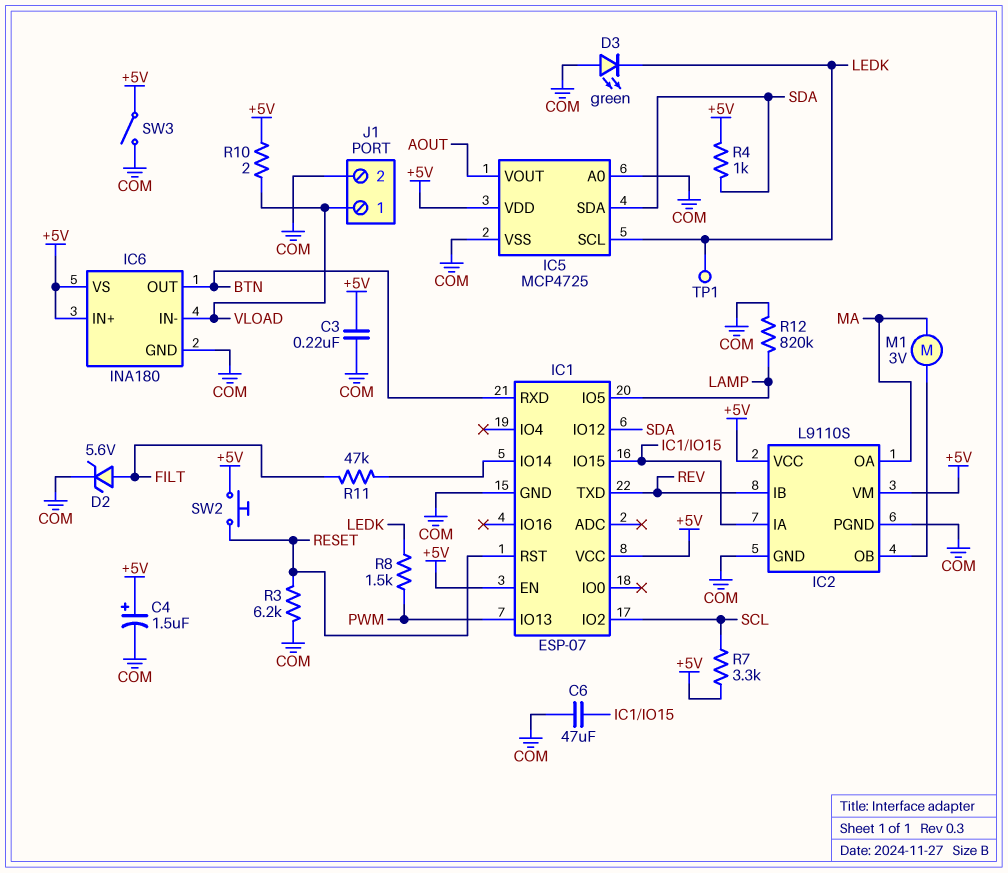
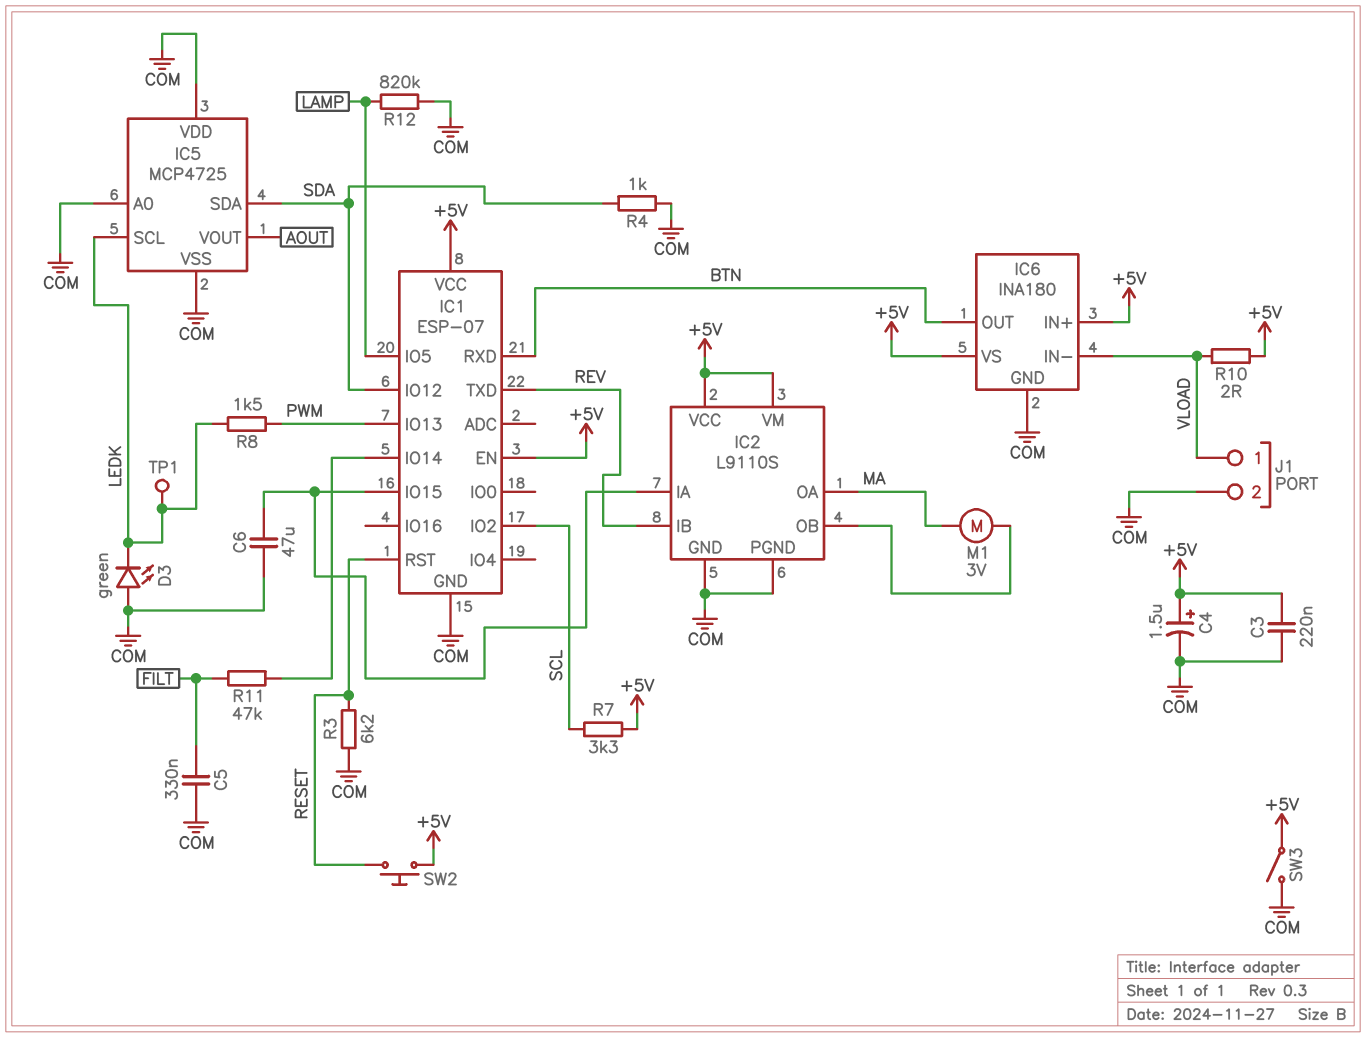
C5: none -> 330nF (COM, FILT)
D2: zener 5.6V (A FILT, K COM) -> none
IC5 pin VDD: +5V -> COM
R4: 1k (+5V, SDA) -> 1k (COM, SDA)

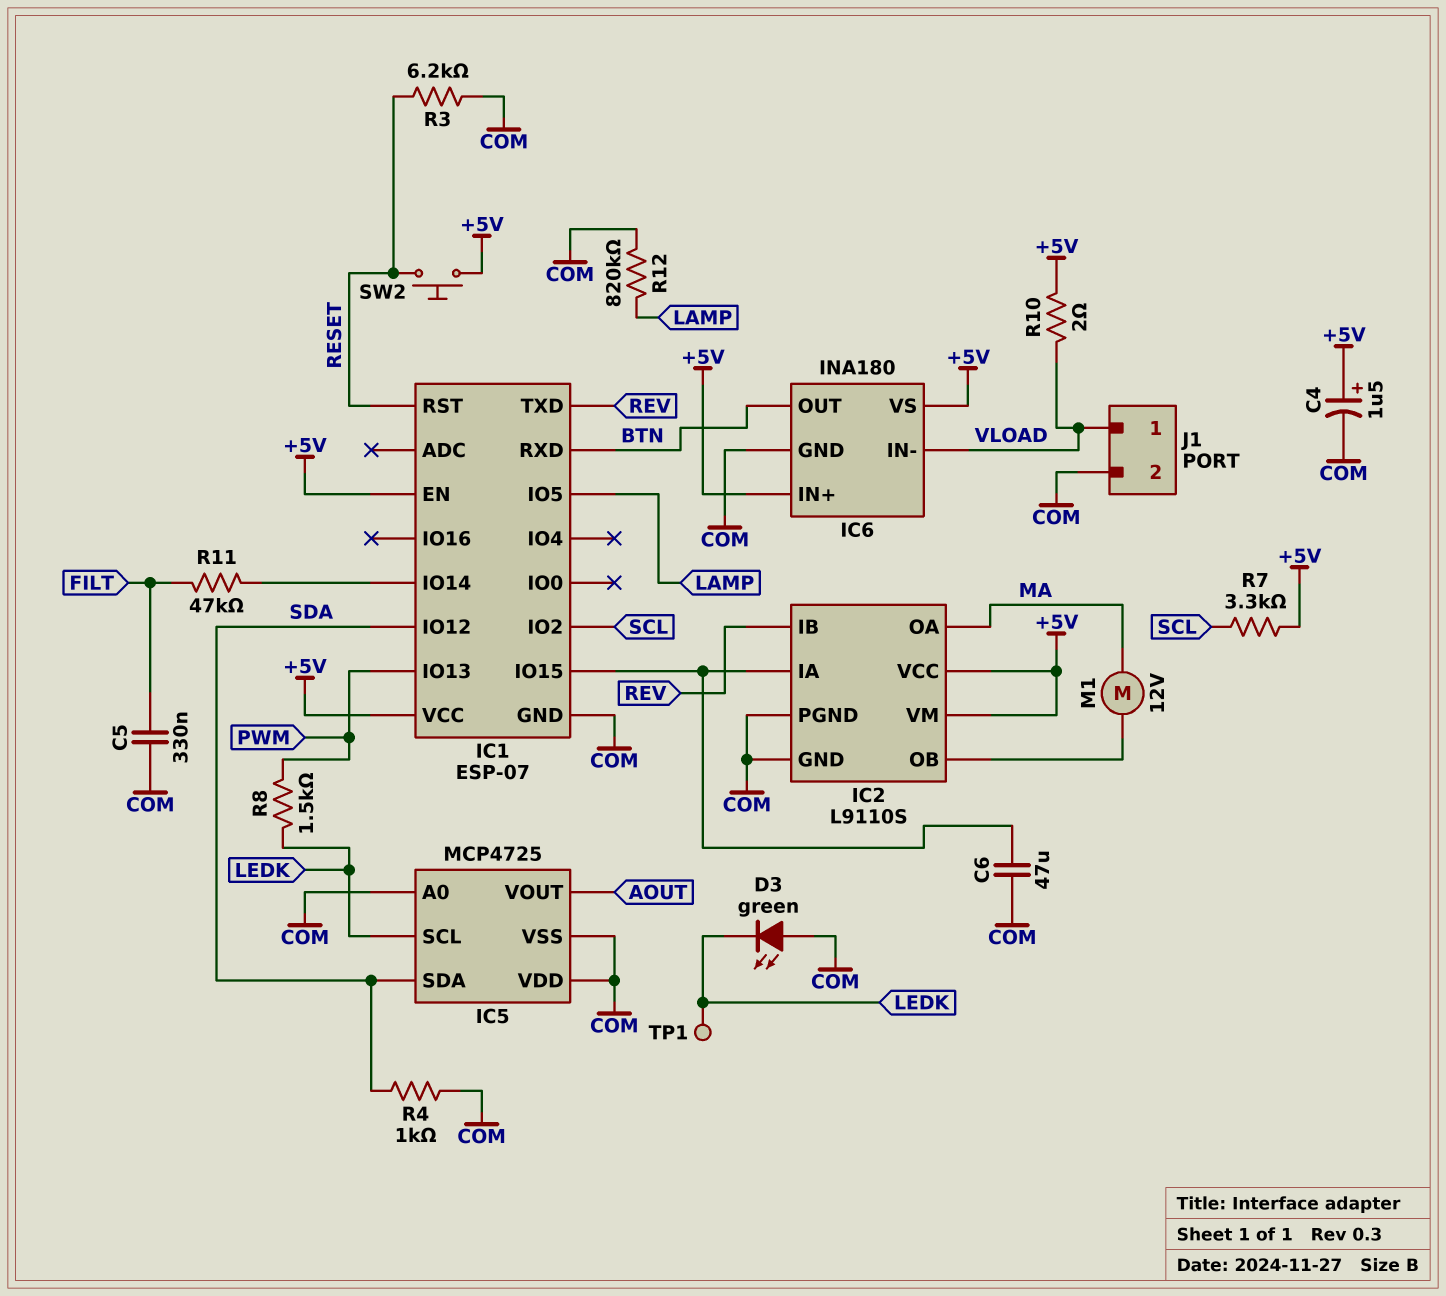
C3: 220nF (+5V, COM) -> none
M1: motor 3V (IC2/OB, MA) -> motor 12V (IC2/OB, MA)
SW3: switch (+5V, COM) -> none

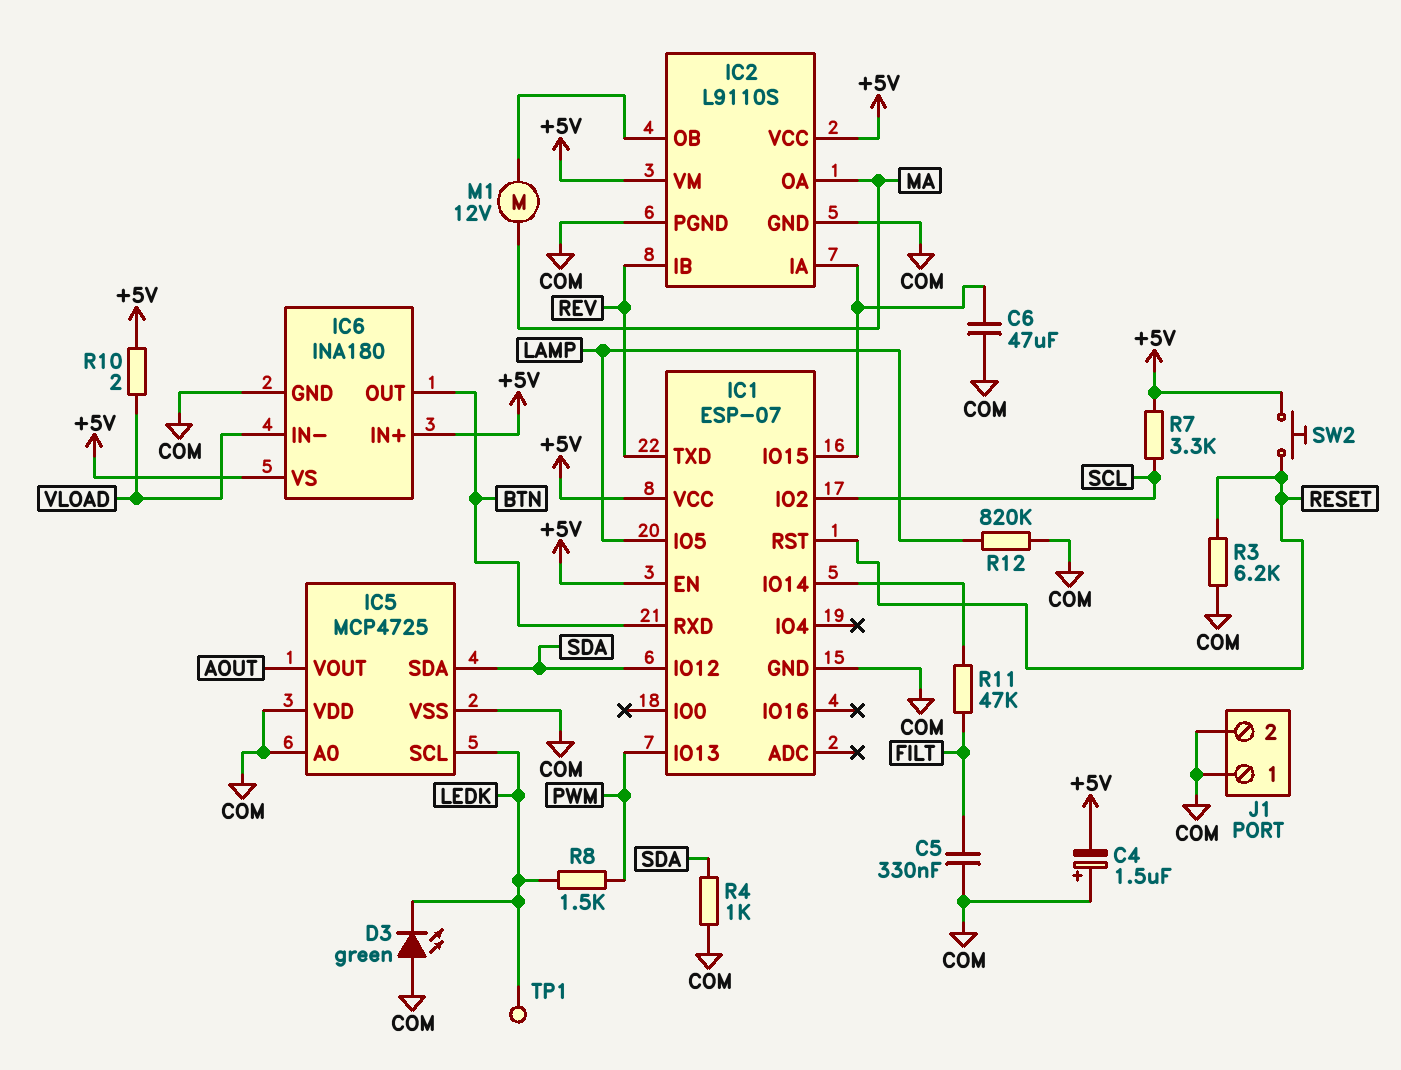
C4: 1.5uF (plus +5V, minus COM) -> 1.5uF (plus COM, minus +5V)
J1 pin 1: VLOAD -> COM

